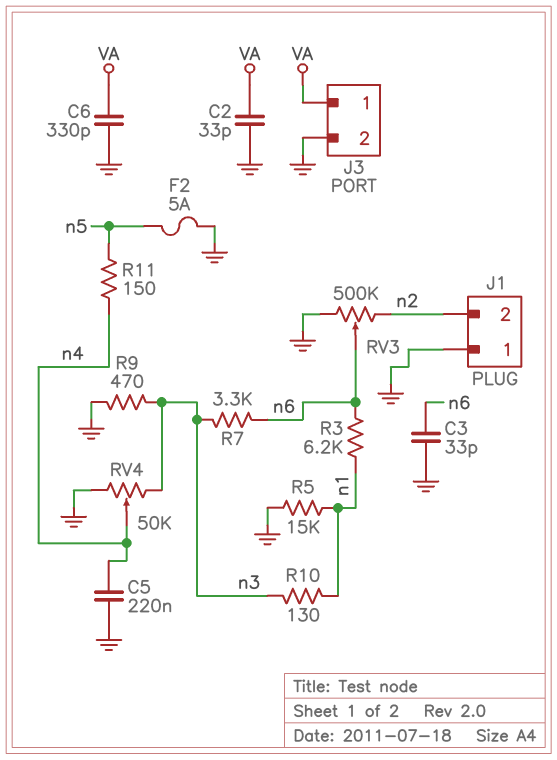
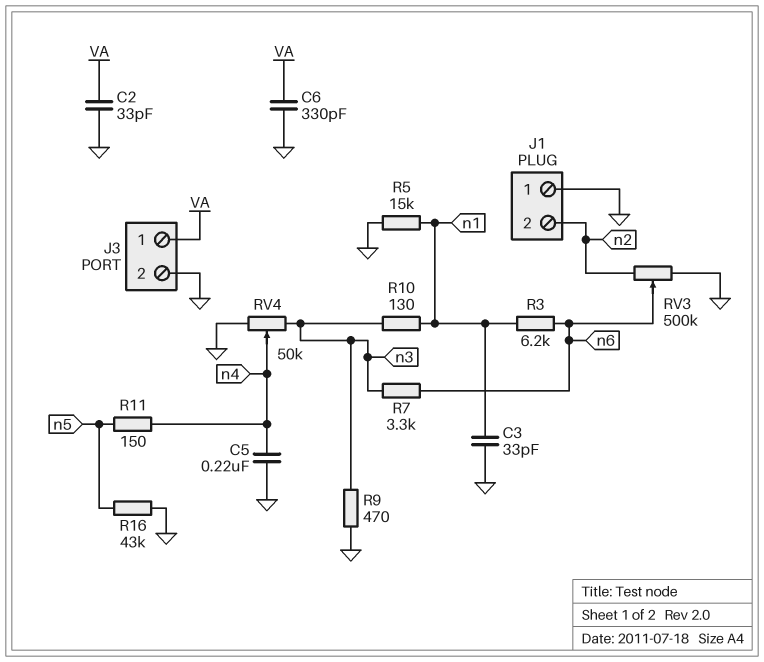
C3: 33pF (GND, n6) -> 33pF (GND, n1)
F2: 5A (GND, n5) -> none
R16: none -> 43k (GND, n5)

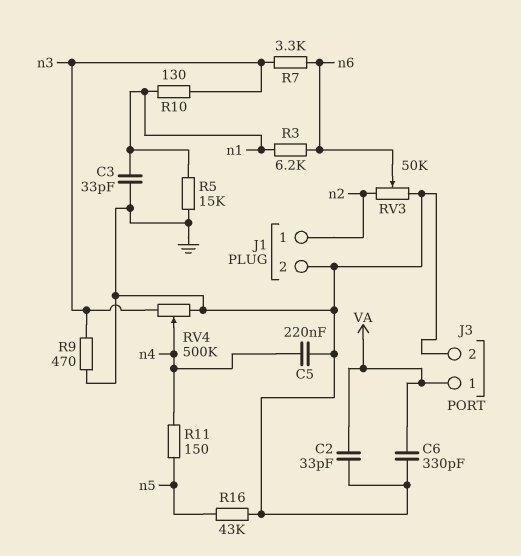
J1 pin 1: GND -> n2
J1 pin 2: n2 -> GND
RV3: 500k (GND, n2, wiper n6) -> 50k (GND, n2, wiper n6)
RV4: 50k (GND, n3, wiper n4) -> 500k (GND, n3, wiper n4)

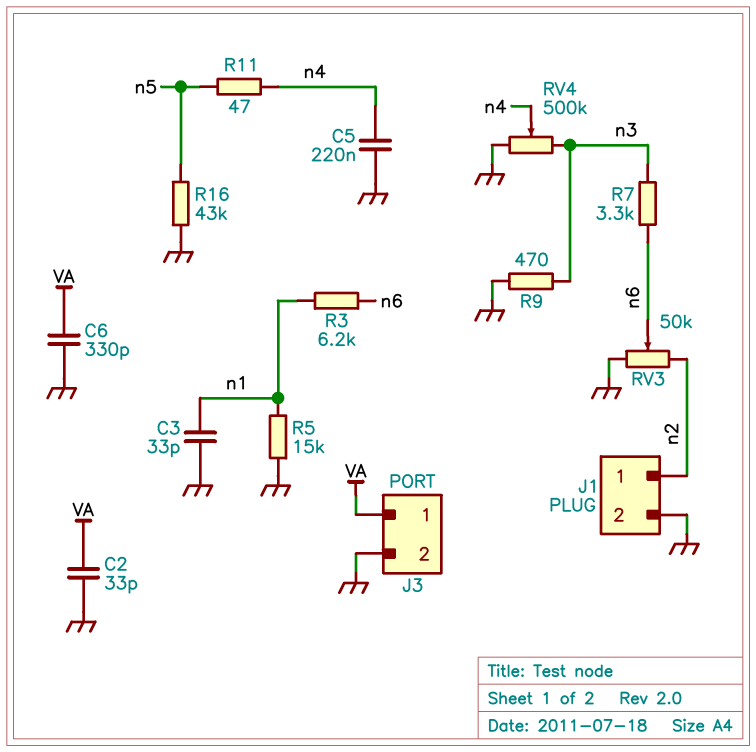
R10: 130 (n1, n3) -> none
R11: 150 (n4, n5) -> 47 (n4, n5)

